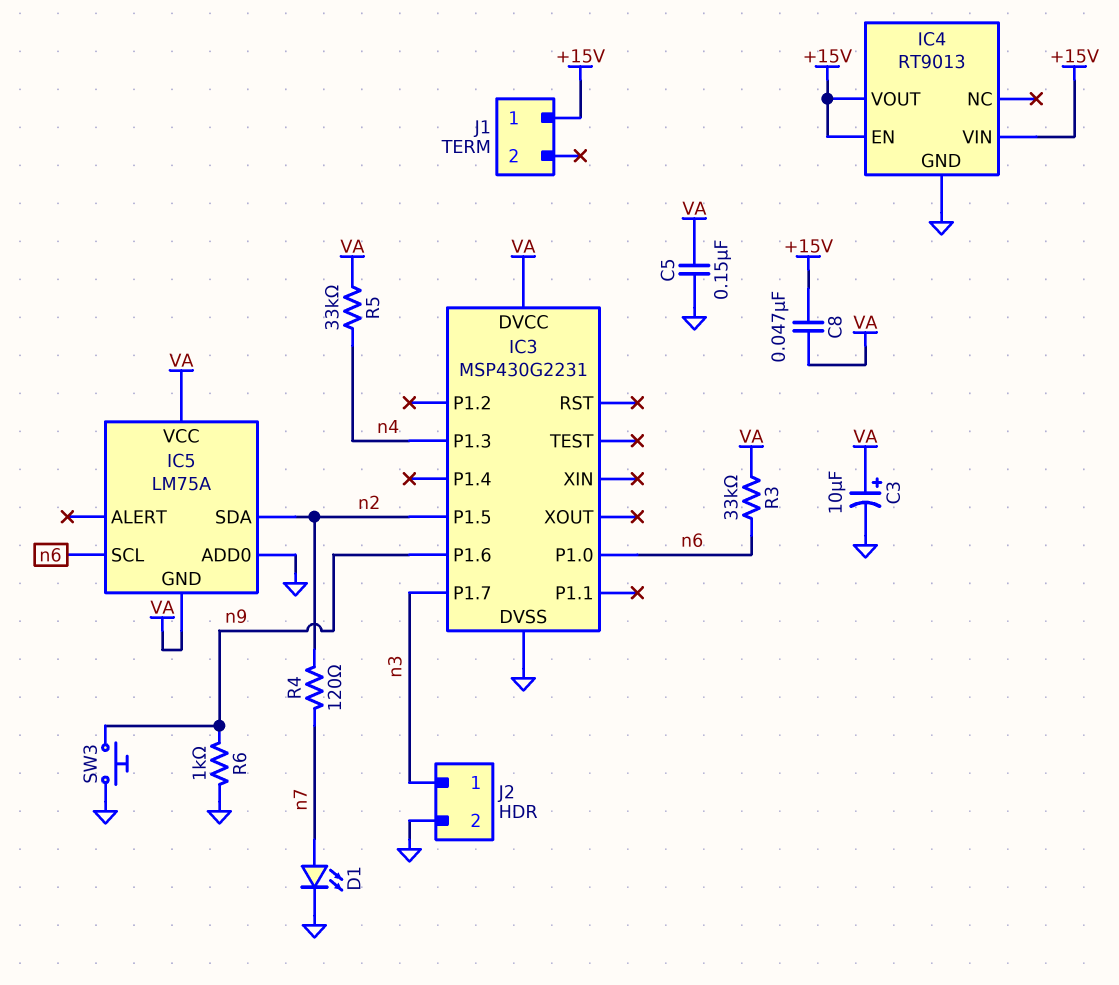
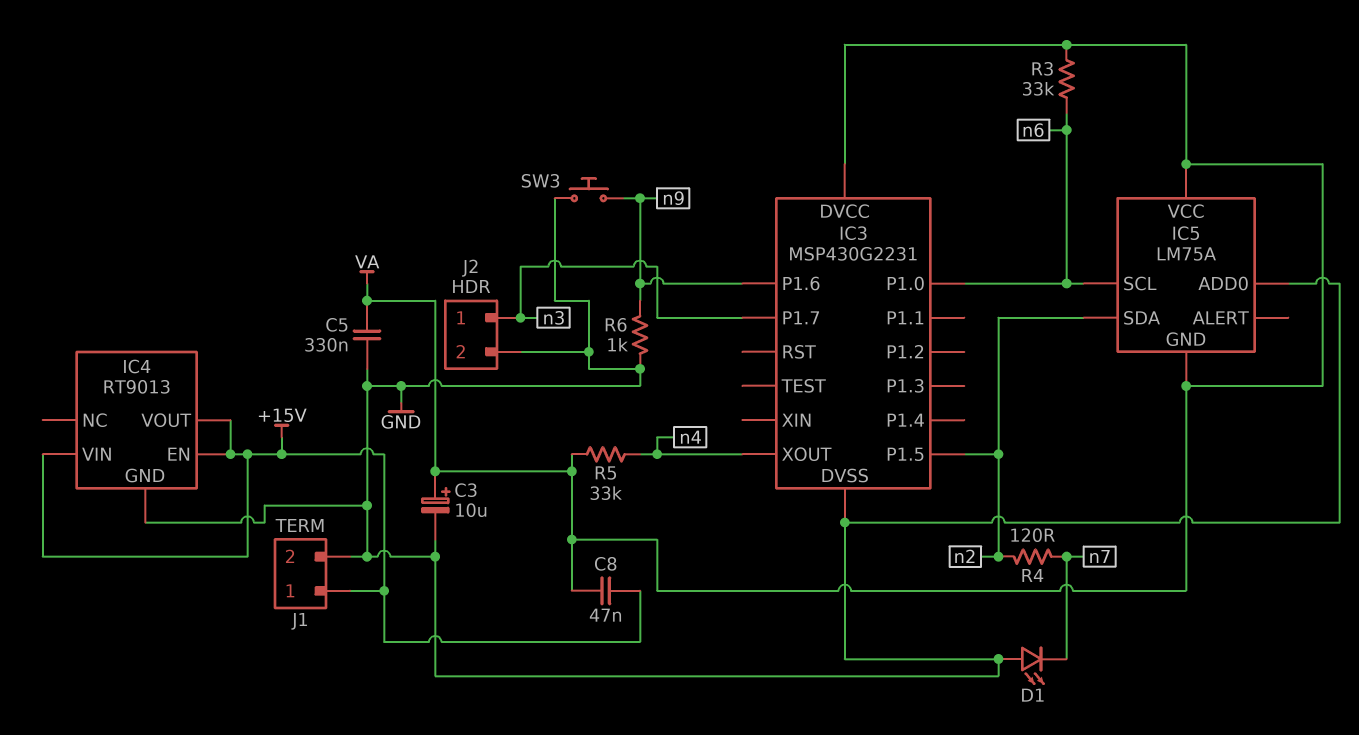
C5: 150nF (GND, VA) -> 330nF (GND, VA)
D1: LED (A n7, K GND) -> LED (A GND, K n7)
IC3 pin P1.3: n4 -> none
IC3 pin XOUT: none -> n4
J1 pin 2: none -> GND

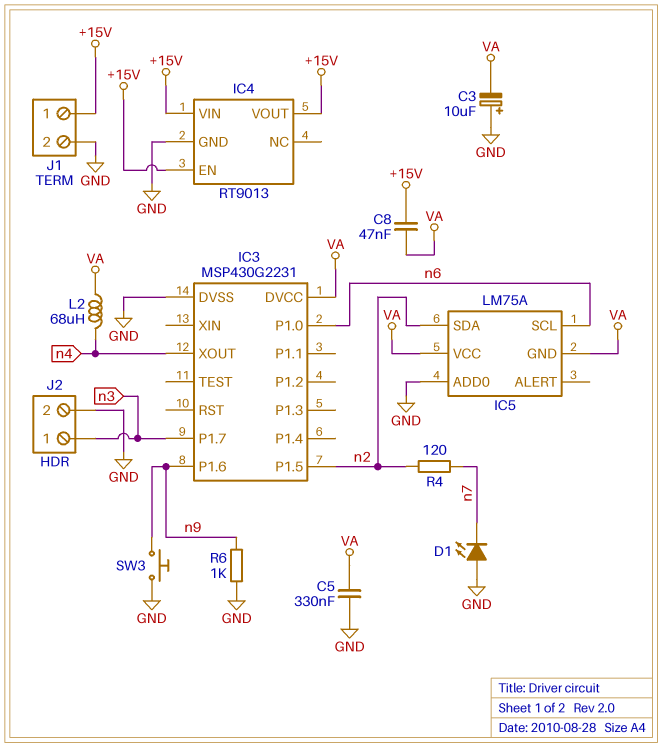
C3: 10uF (plus VA, minus GND) -> 10uF (plus GND, minus VA)
L2: none -> 68uH (VA, n4)
R3: 33k (VA, n6) -> none
R5: 33k (VA, n4) -> none

